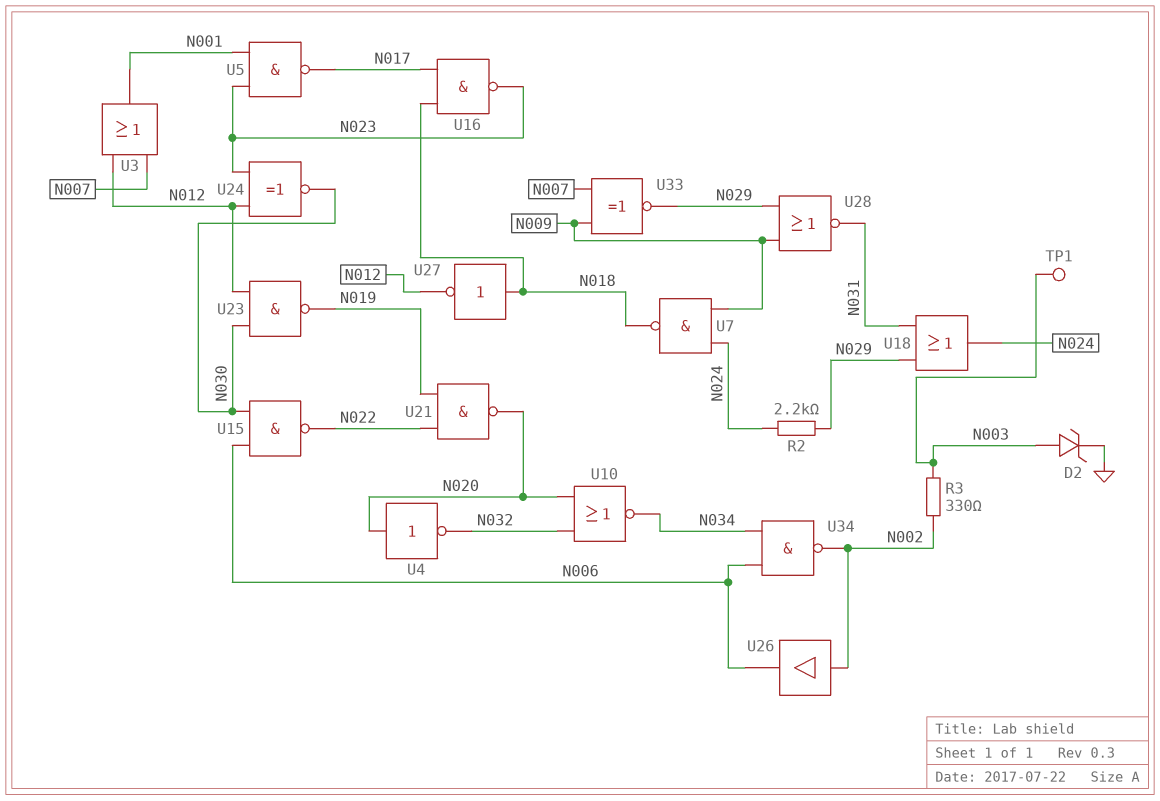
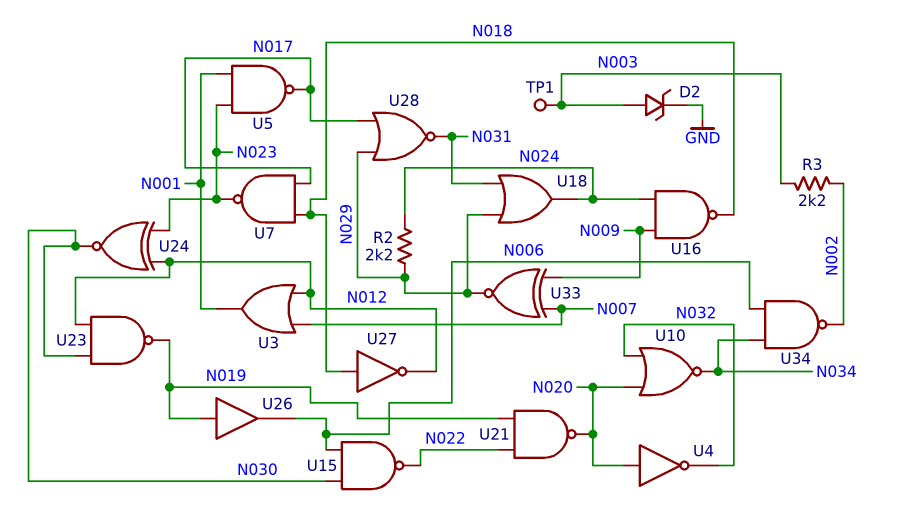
R3: 330 (N002, N003) -> 2.2k (N002, N003)
U7: NAND (in N009, in N024, out N018) -> NAND (in N017, in N018, out N023)
U16: NAND (in N017, in N018, out N023) -> NAND (in N009, in N024, out N018)
U26: buffer (in N002, out N006) -> buffer (in N019, out N006)
U28: NOR (in N009, in N029, out N031) -> NOR (in N017, in N029, out N031)

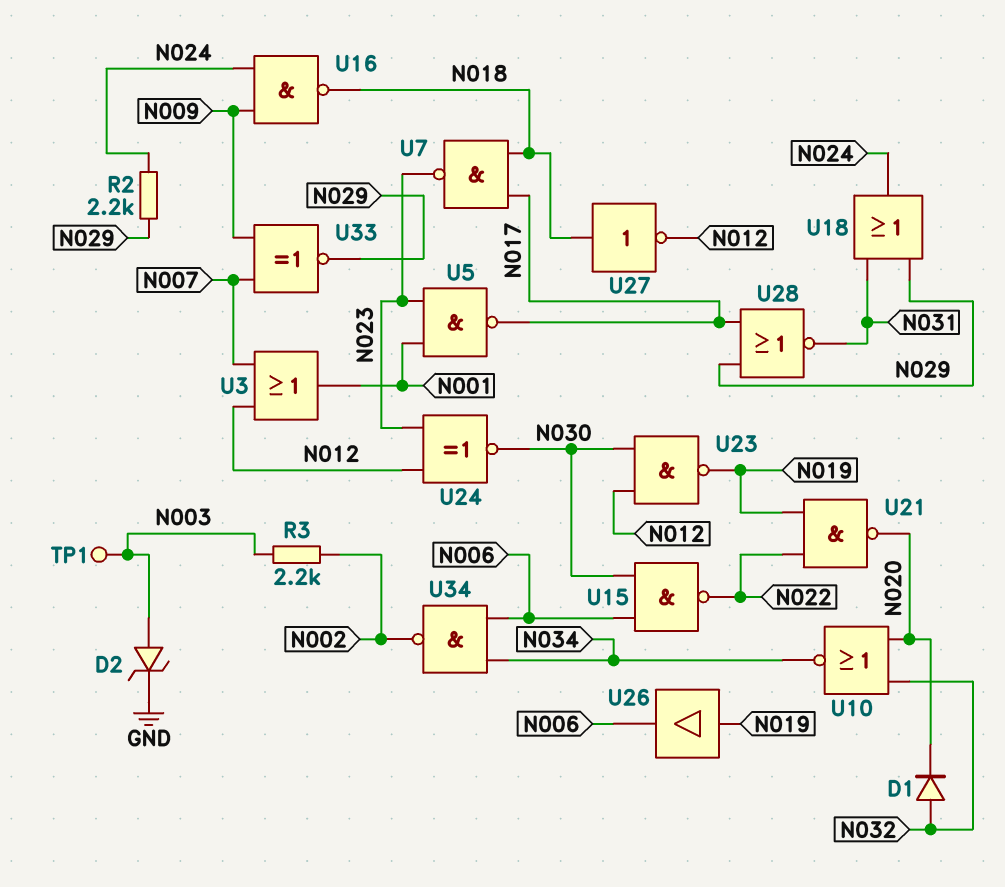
D1: none -> diode (A N032, K N020)
U4: NOT (in N020, out N032) -> none

